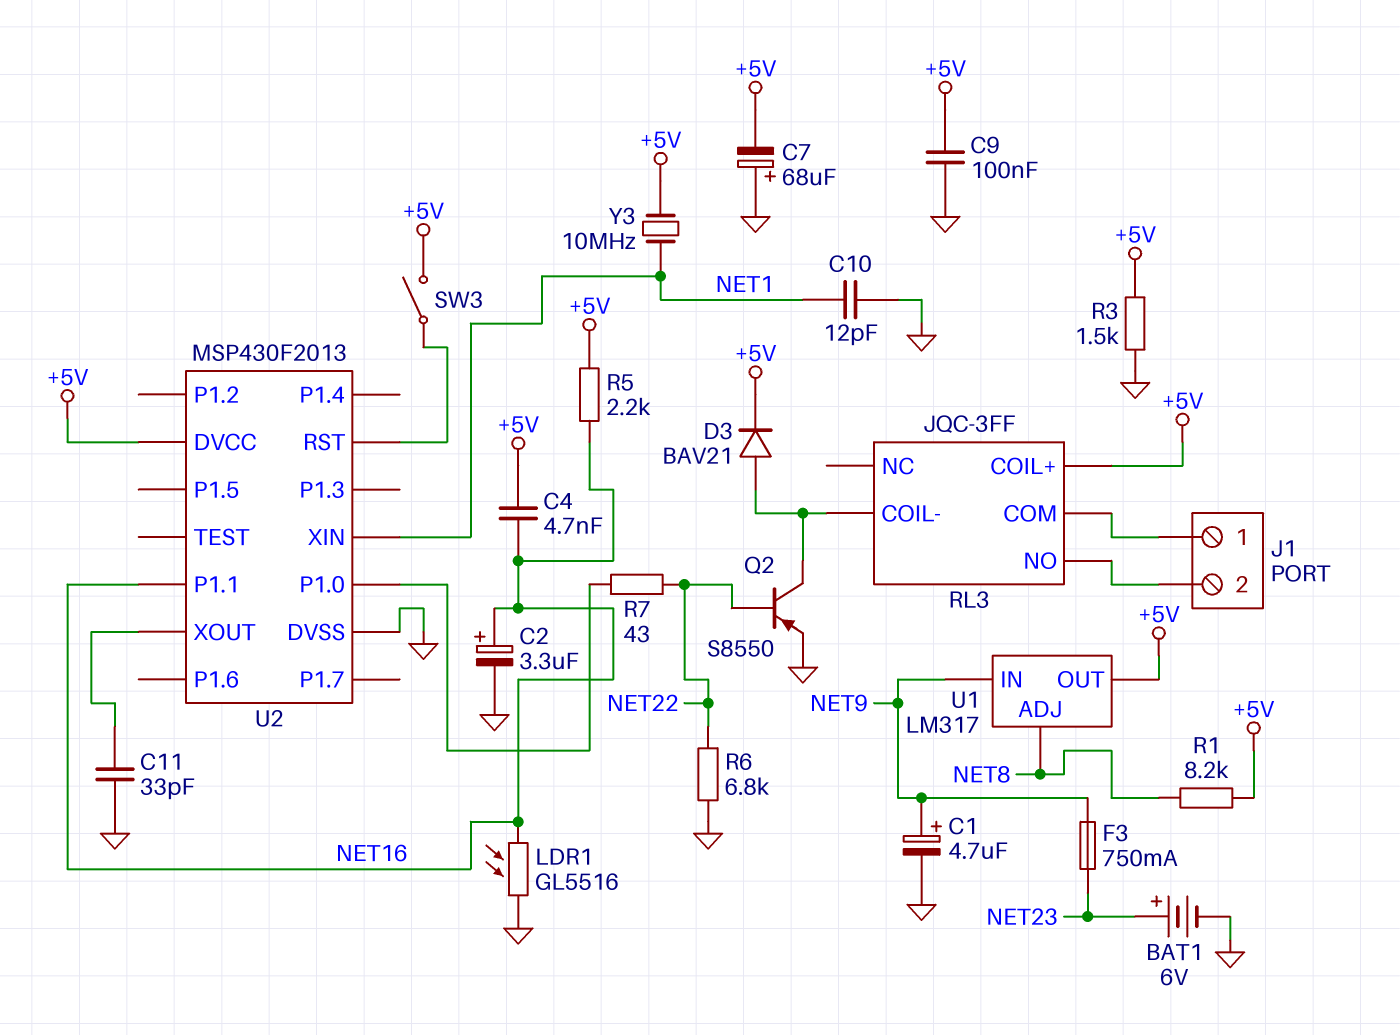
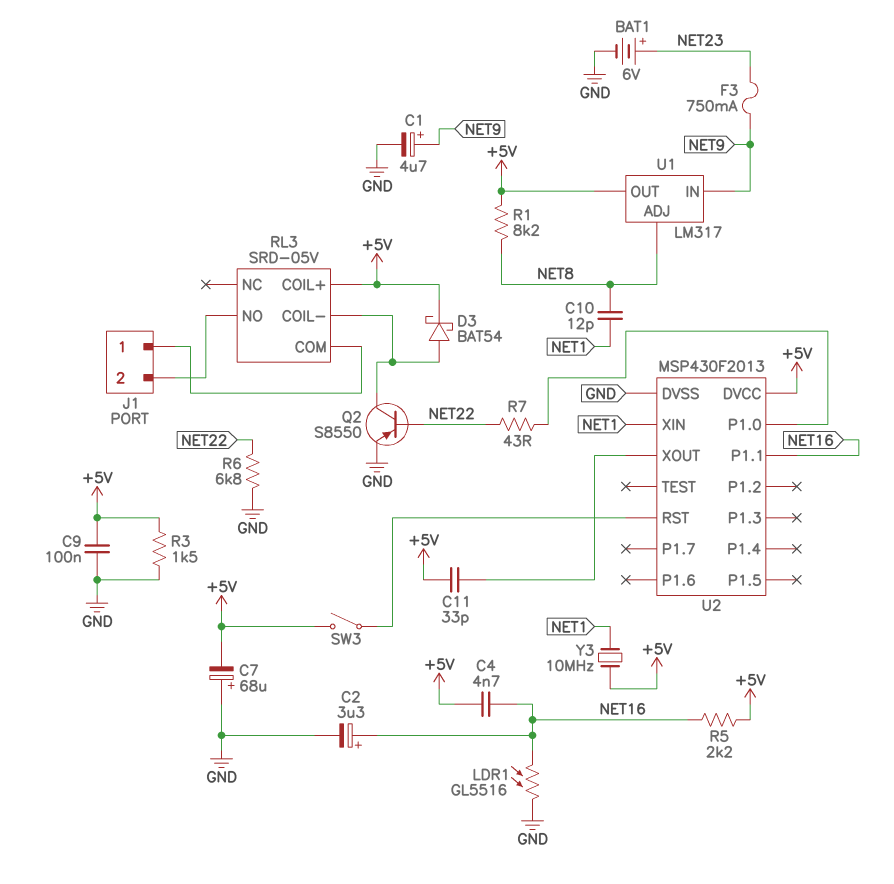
C10: 12pF (GND, NET1) -> 12pF (NET1, NET8)
C11: 33pF (GND, U2/XOUT) -> 33pF (+5V, U2/XOUT)
D3: diode BAV21 (A RL3/COIL-, K +5V) -> schottky BAT54 (A RL3/COIL-, K +5V)
RL3: JQC-3FF -> SRD-05V

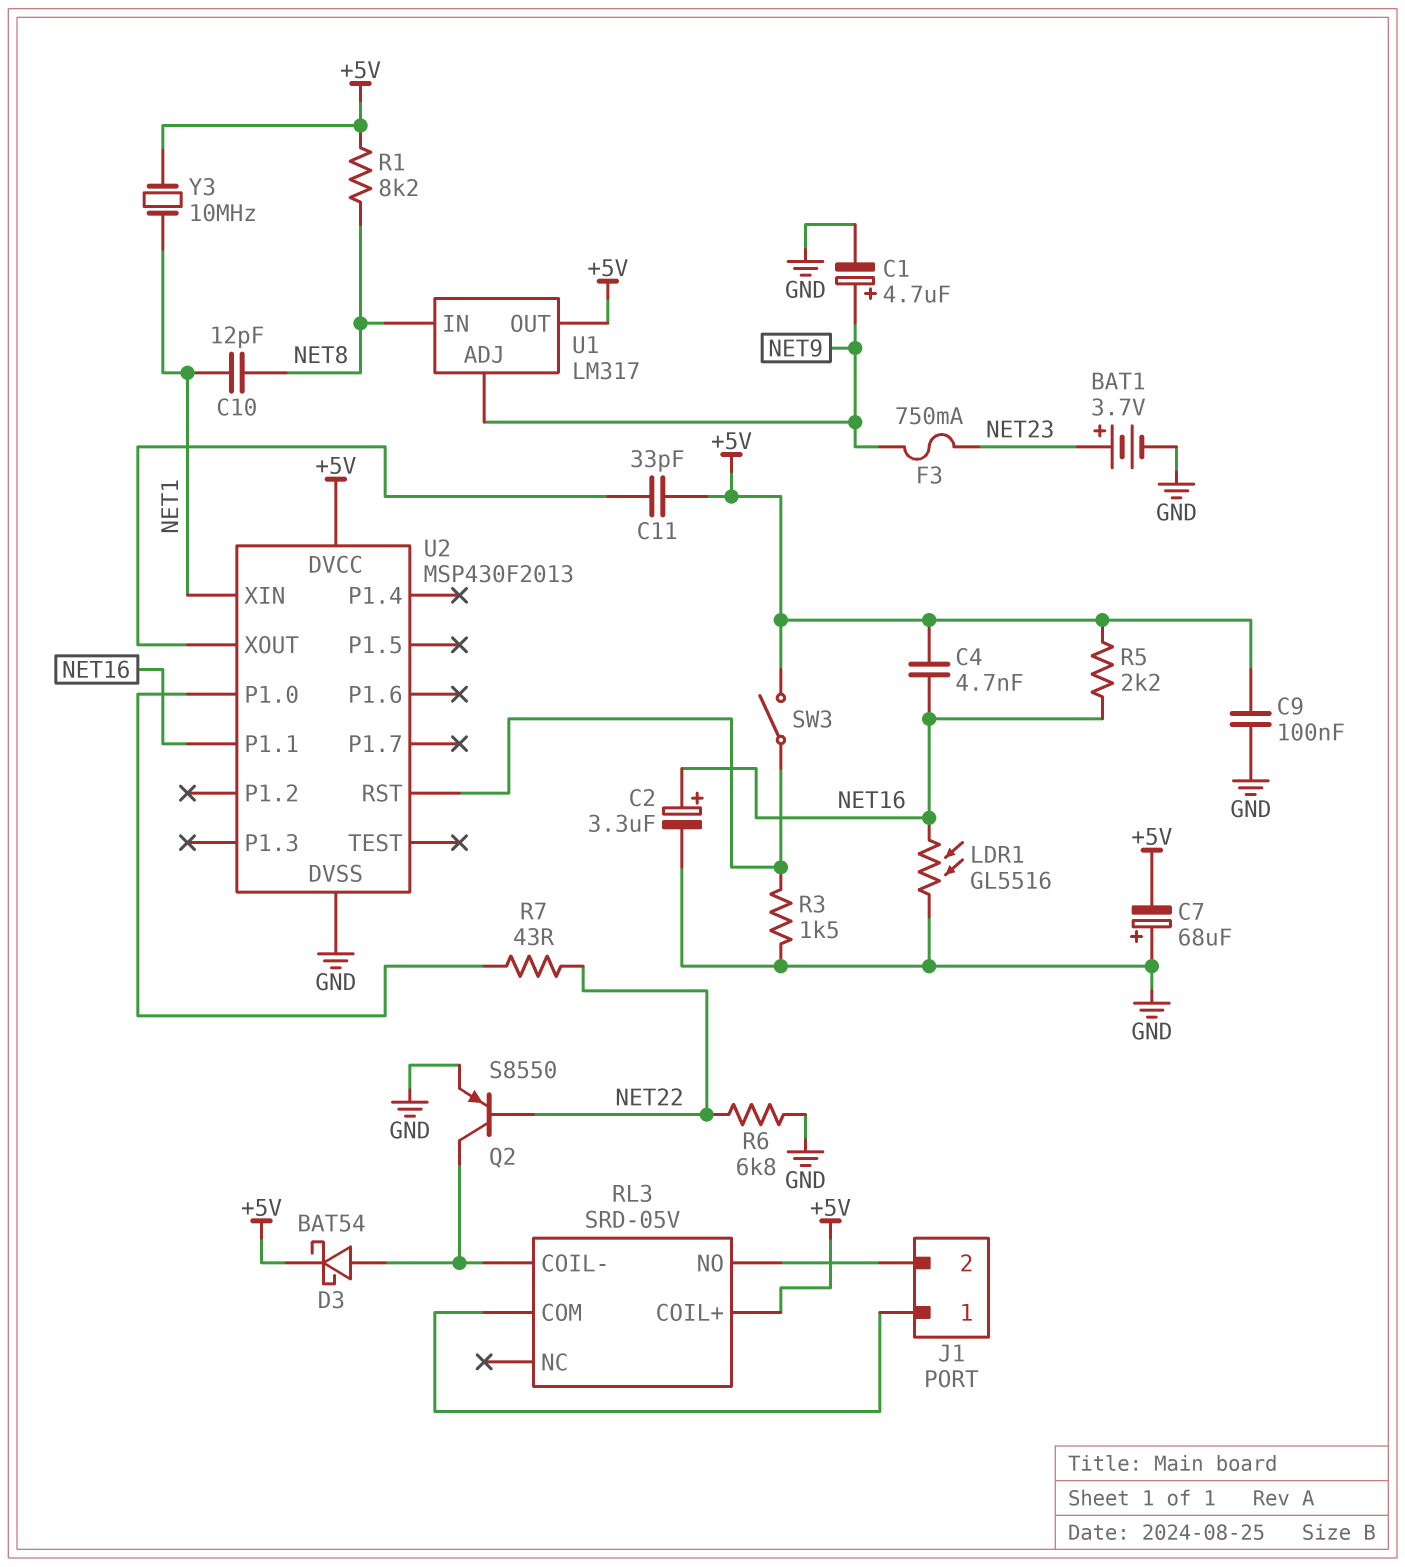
BAT1: 6V (plus NET23, minus GND) -> 3.7V (plus NET23, minus GND)
R3: 1.5k (+5V, GND) -> 1.5k (GND, U2/RST)
U1 pin ADJ: NET8 -> NET9
U1 pin IN: NET9 -> NET8

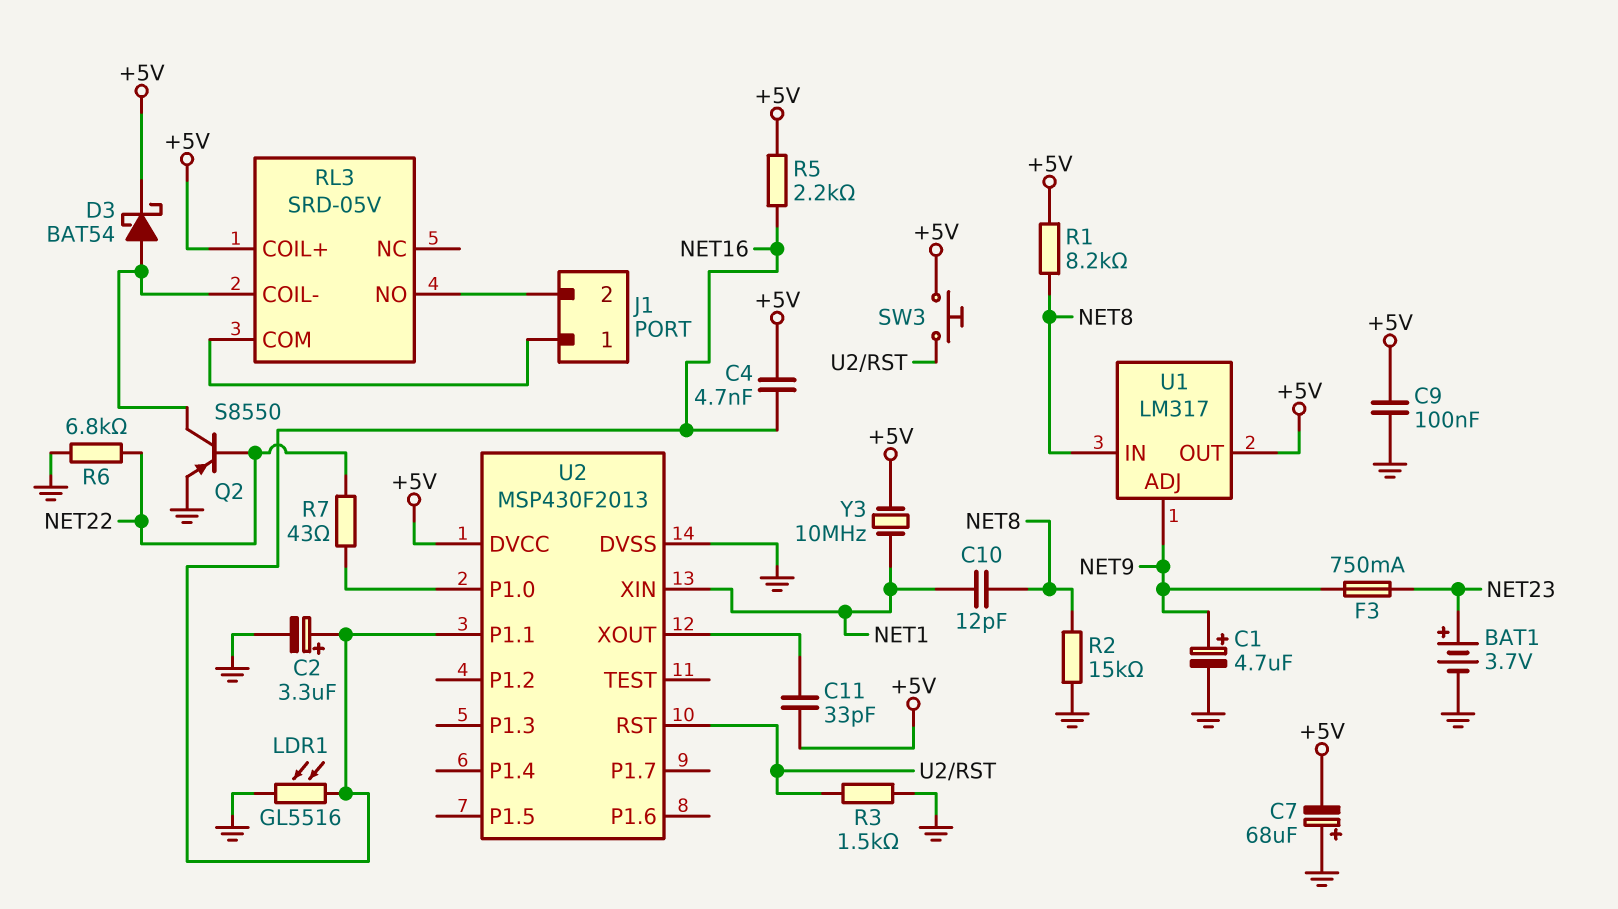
R2: none -> 15k (GND, NET8)
SW3: switch (+5V, U2/RST) -> button (+5V, U2/RST)

